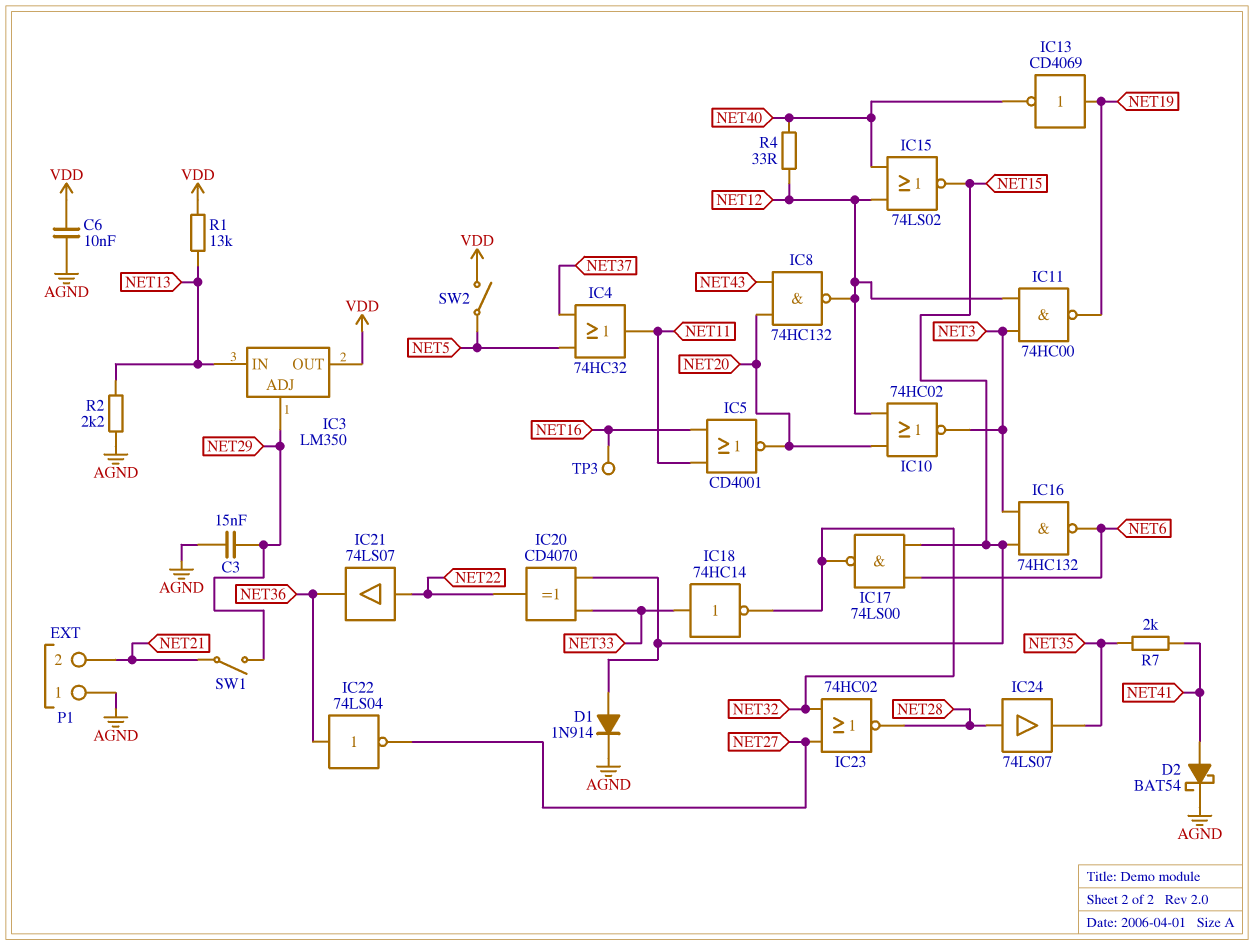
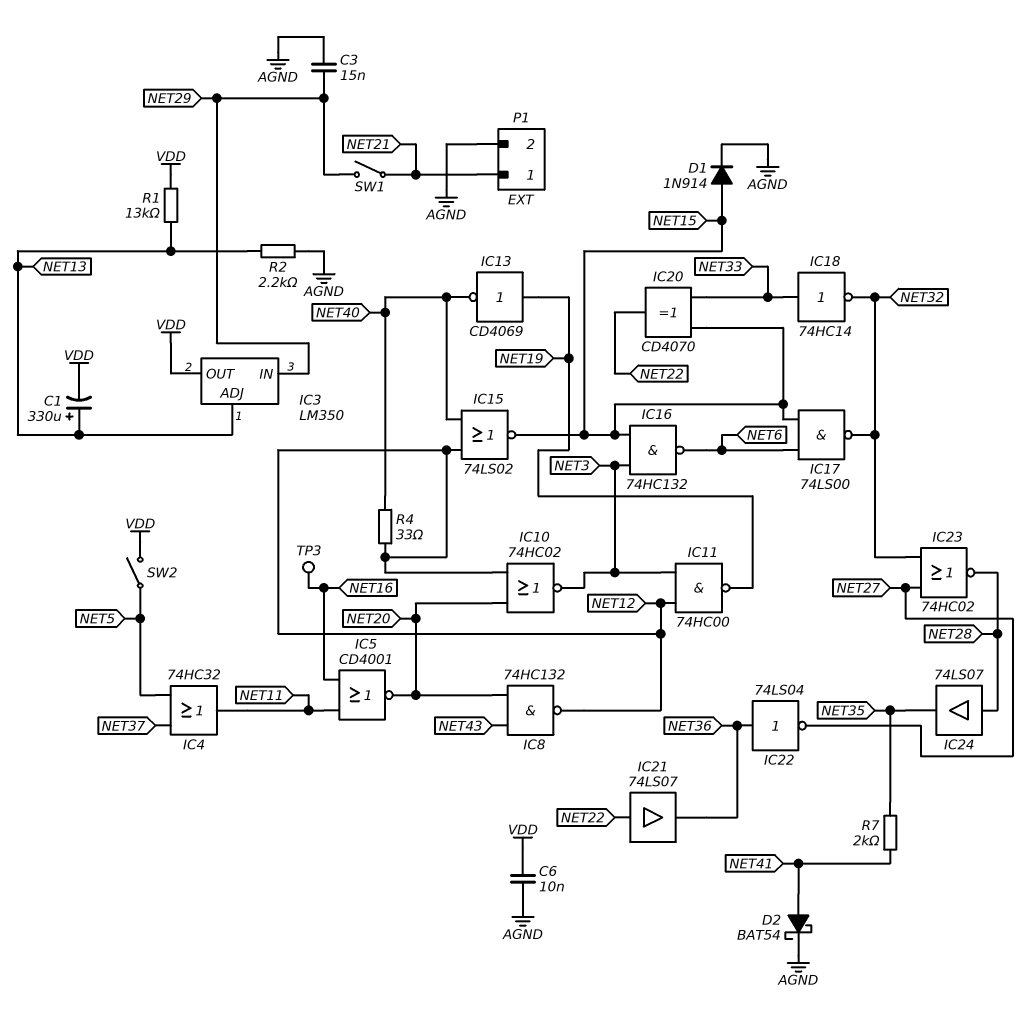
C1: none -> 330uF (plus NET13, minus VDD)
IC3 pin ADJ: NET29 -> NET13
IC3 pin IN: NET13 -> NET29
P1 pin 1: AGND -> NET21
P1 pin 2: NET21 -> AGND

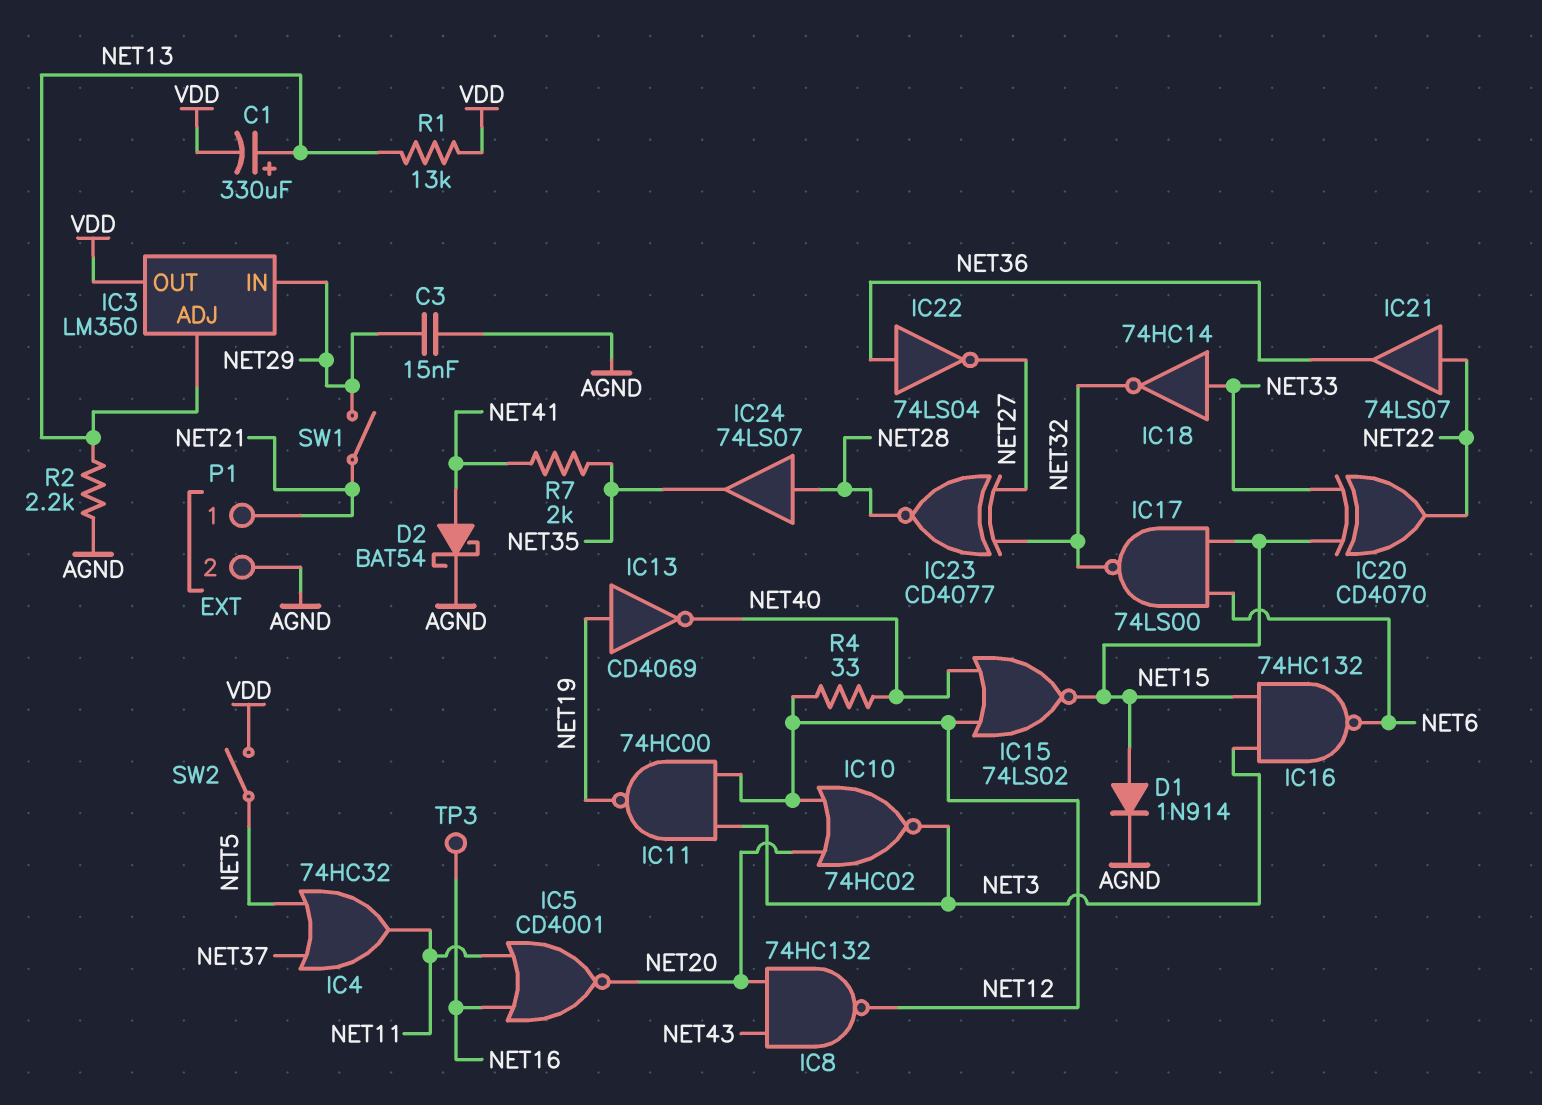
C6: 10nF (AGND, VDD) -> none
IC23: NOR 74HC02 (in NET27, in NET32, out NET28) -> XNOR CD4077 (in NET27, in NET32, out NET28)

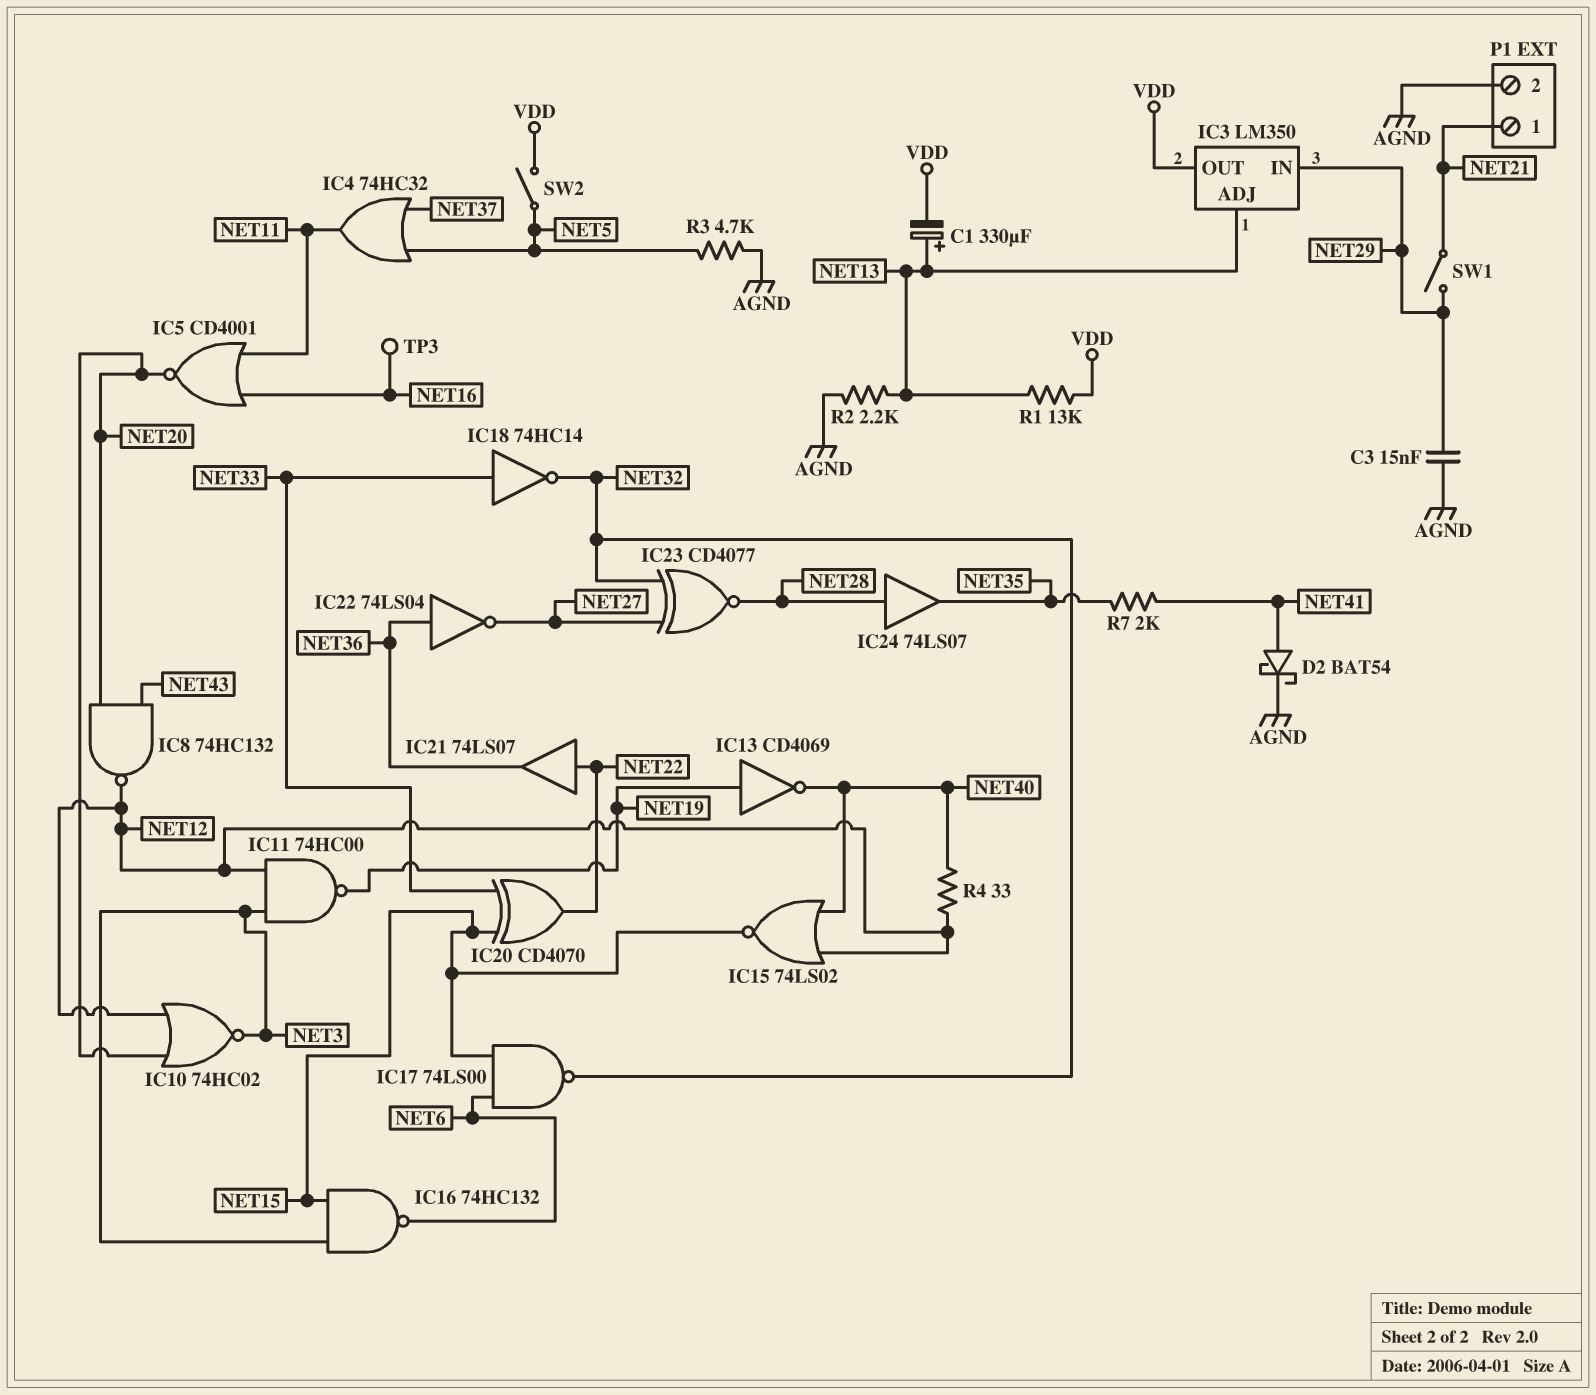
D1: diode 1N914 (A NET15, K AGND) -> none
R3: none -> 4.7k (AGND, NET5)

